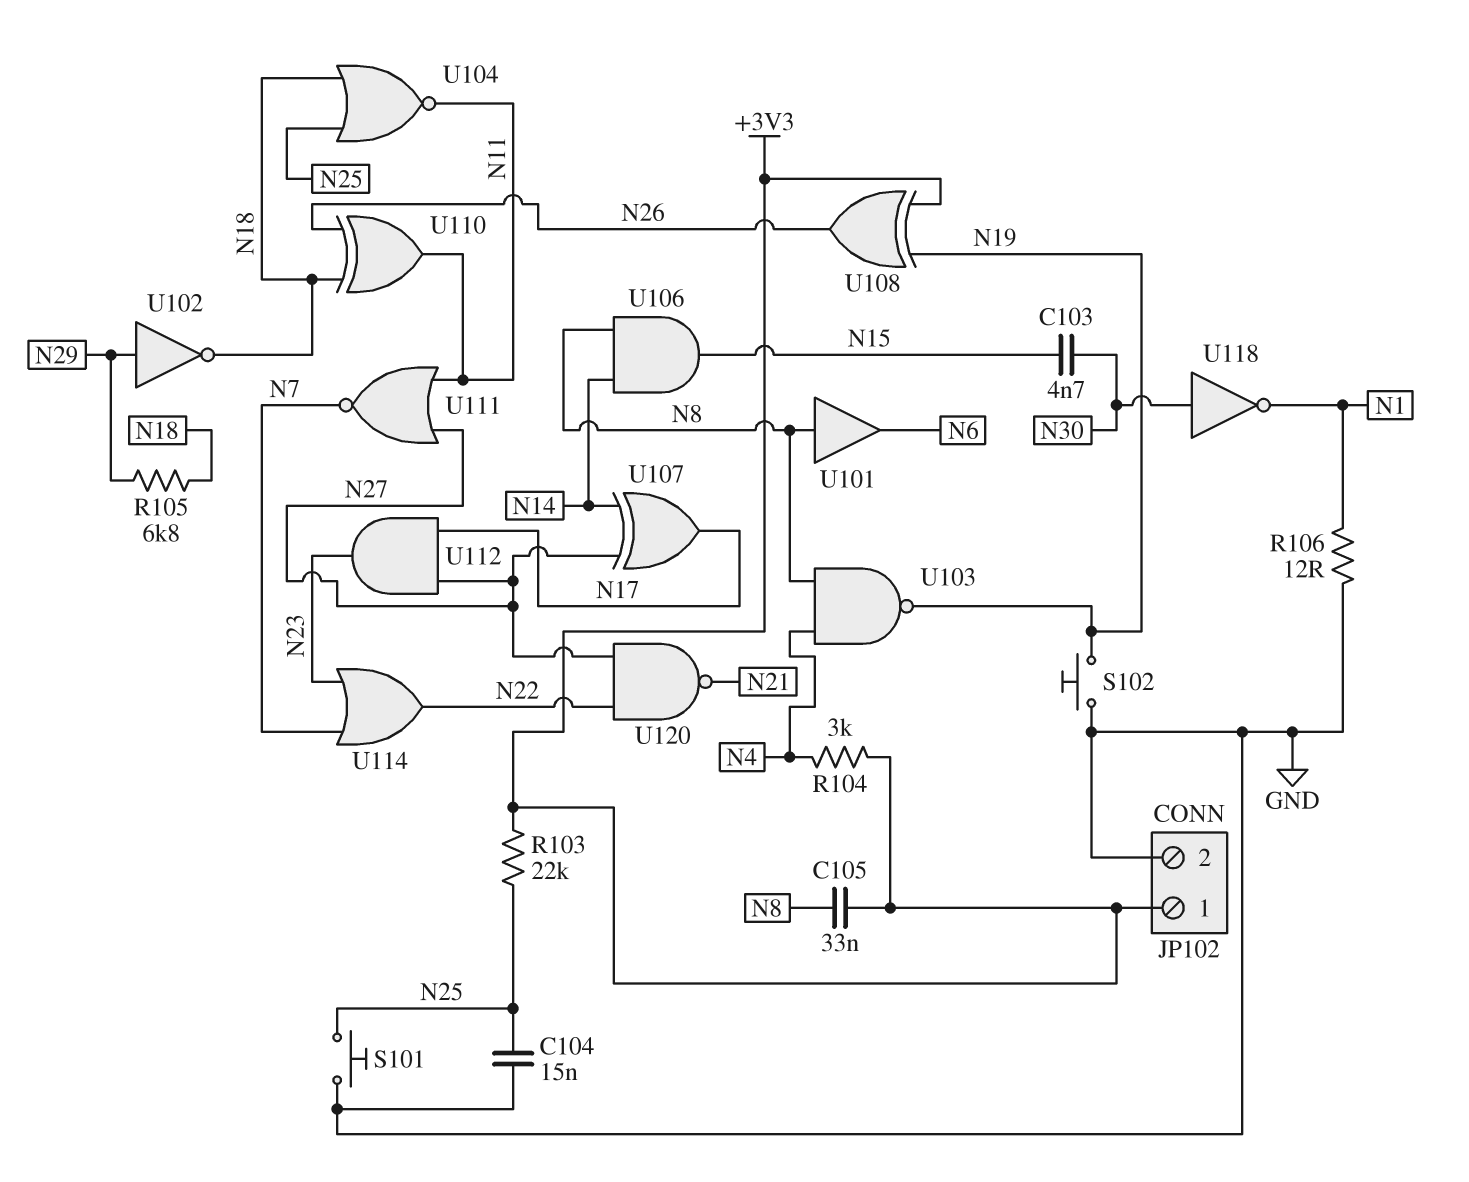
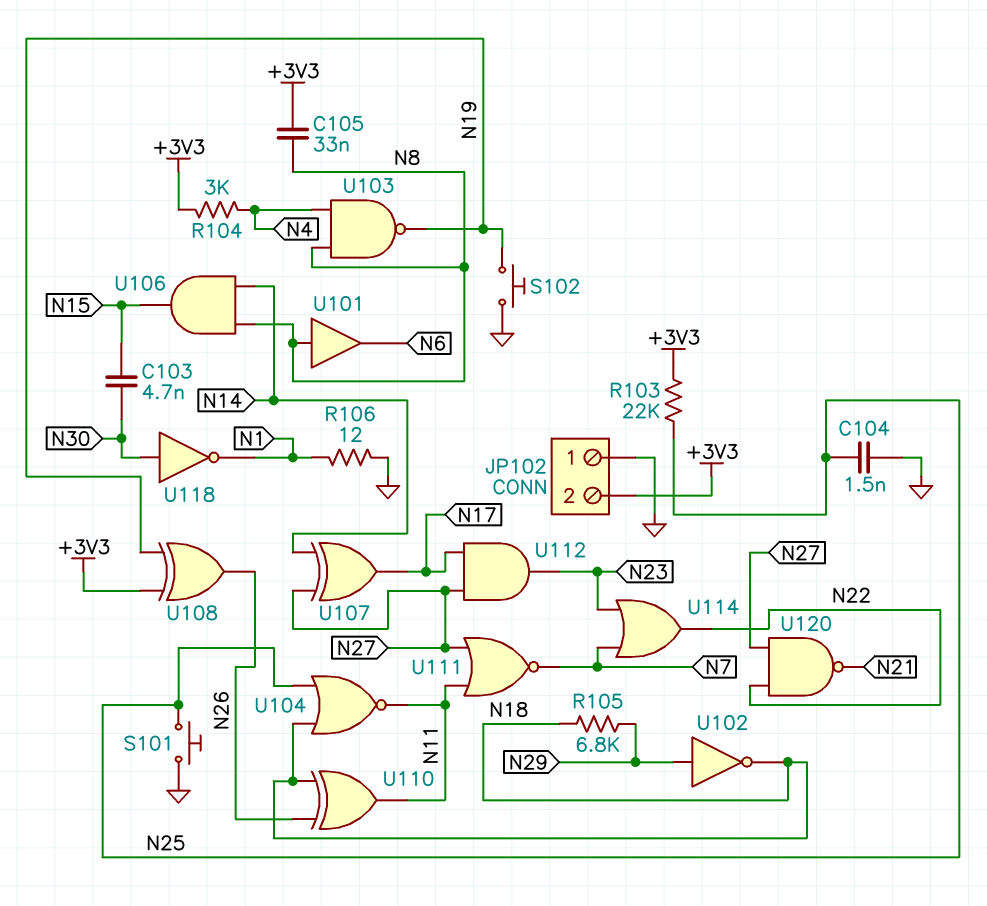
C104: 15nF (GND, N25) -> 1.5nF (GND, N25)
JP102 pin 1: +3V3 -> GND
JP102 pin 2: GND -> +3V3

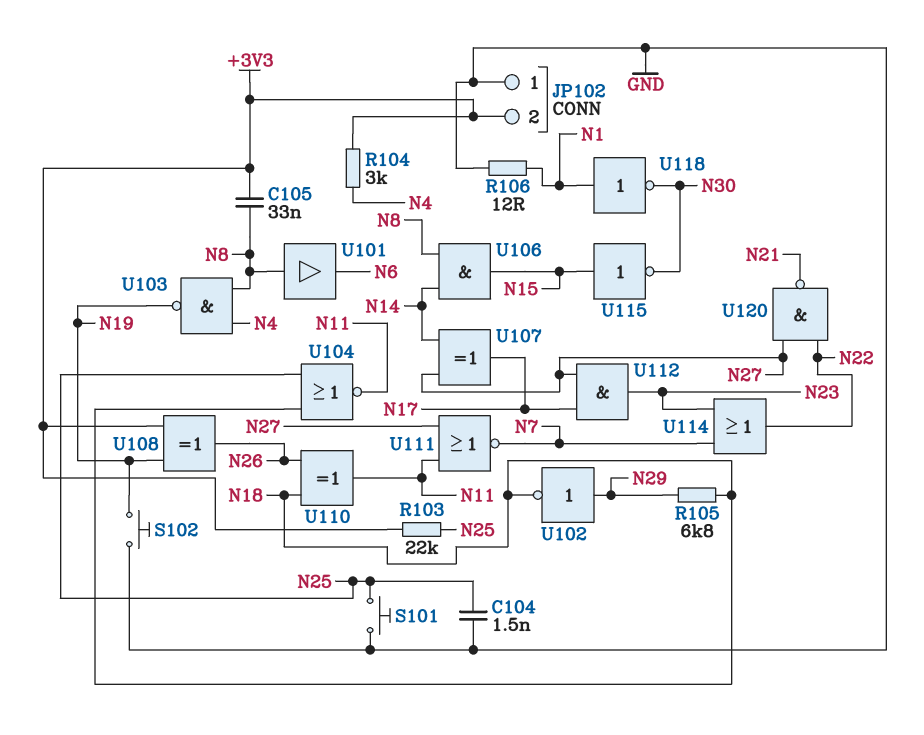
C103: 4.7nF (N15, N30) -> none
U115: none -> NOT (in N15, out N30)
U118: NOT (in N30, out N1) -> NOT (in N1, out N30)

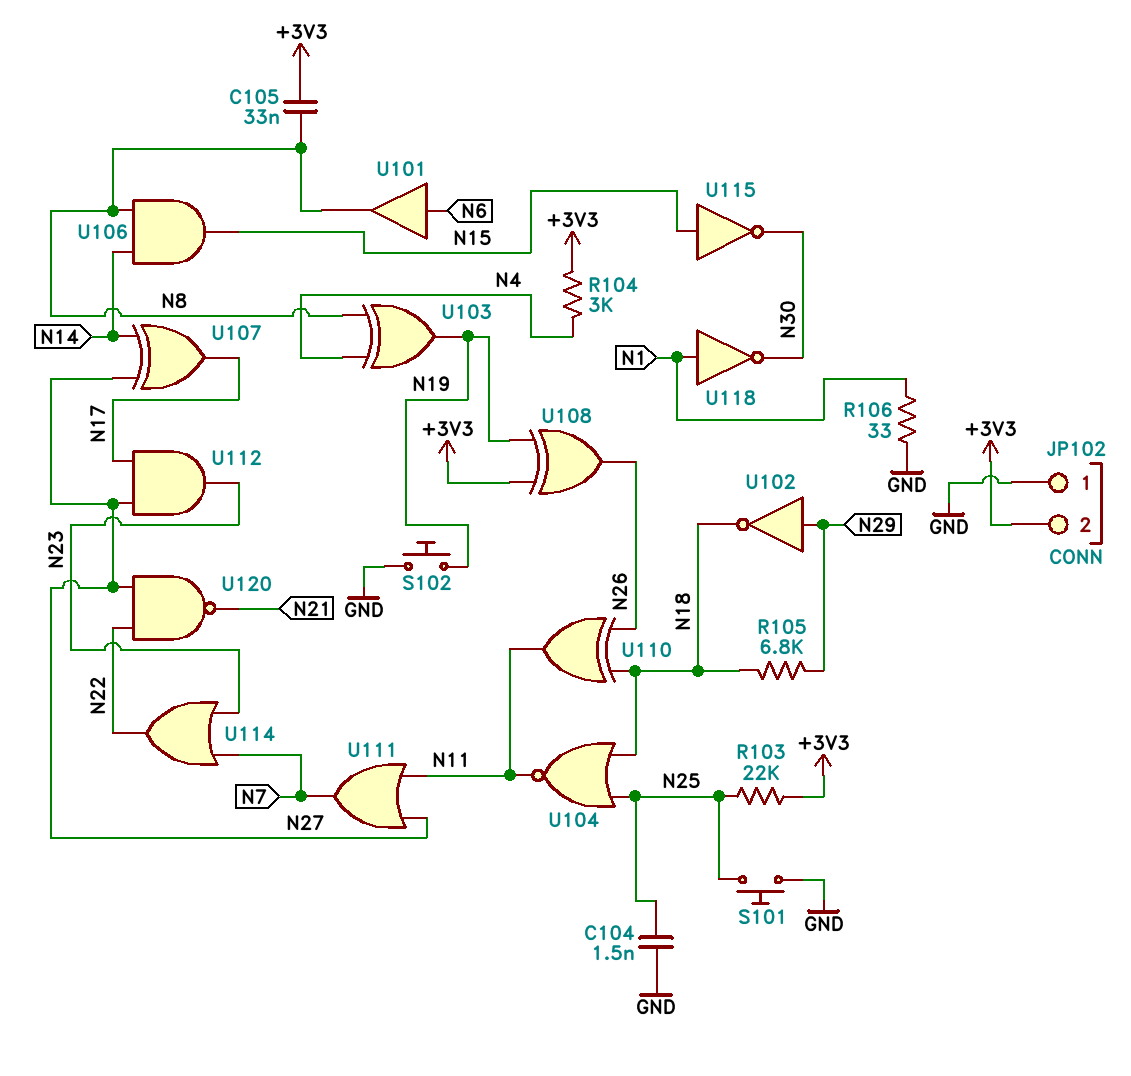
R106: 12 (GND, N1) -> 33 (GND, N1)
U101: buffer (in N8, out N6) -> buffer (in N6, out N8)
U103: NAND (in N4, in N8, out N19) -> XOR (in N4, in N8, out N19)
U111: NOR (in N11, in N27, out N7) -> OR (in N11, in N27, out N7)

